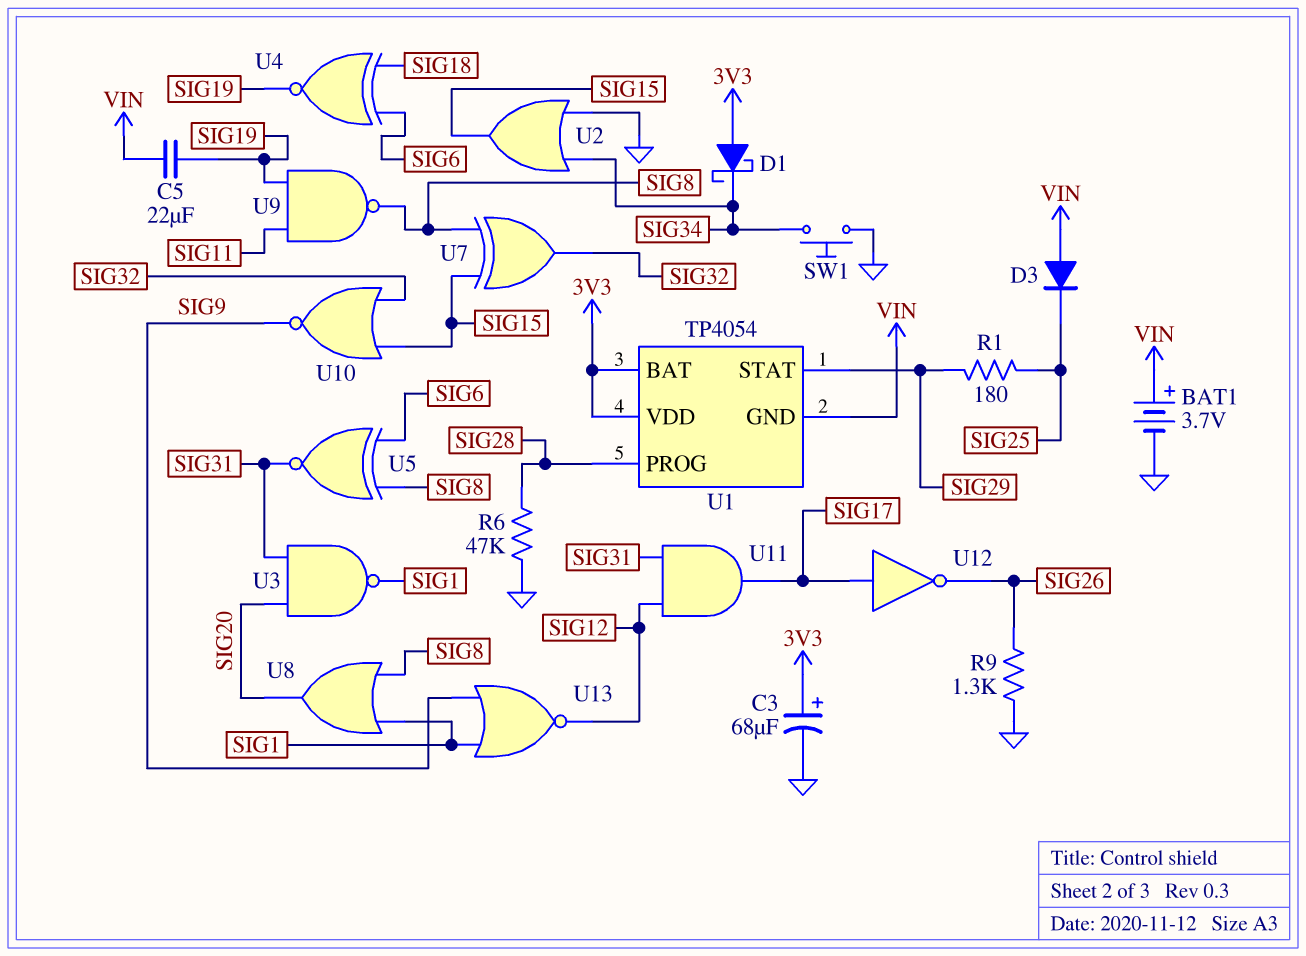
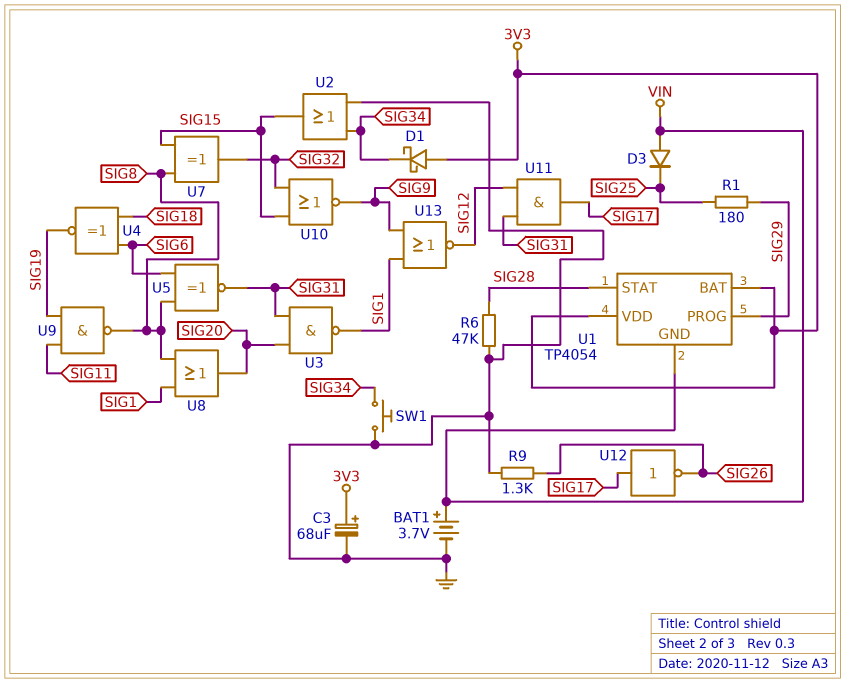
C5: 22uF (SIG19, VIN) -> none
U1 pin PROG: SIG28 -> SIG29
U1 pin STAT: SIG29 -> SIG28

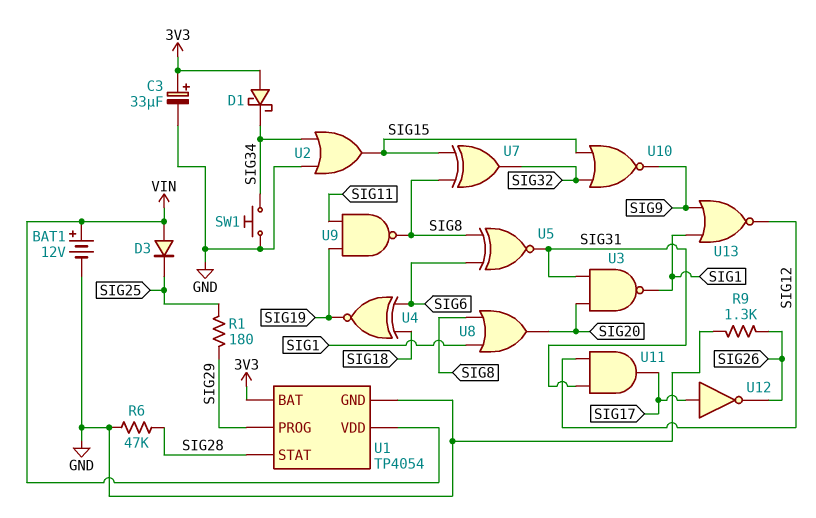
BAT1: 3.7V (plus VIN, minus GND) -> 12V (plus VIN, minus GND)
C3: 68uF (plus 3V3, minus GND) -> 33uF (plus 3V3, minus GND)
U1 pin GND: VIN -> GND
U1 pin VDD: 3V3 -> VIN

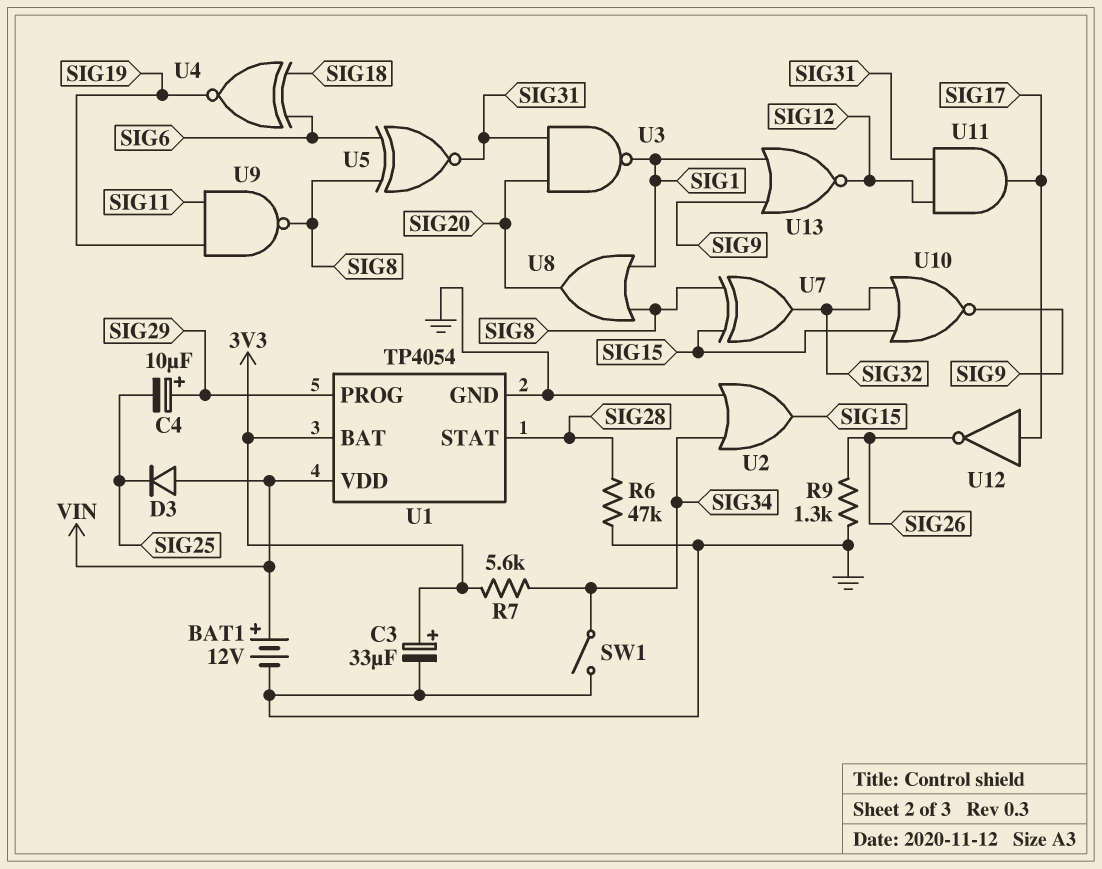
C4: none -> 10uF (plus SIG29, minus SIG25)
D1: schottky (A 3V3, K SIG34) -> none
R1: 180 (SIG25, SIG29) -> none
R7: none -> 5.6k (3V3, SIG34)
SW1: button (GND, SIG34) -> switch (GND, SIG34)

